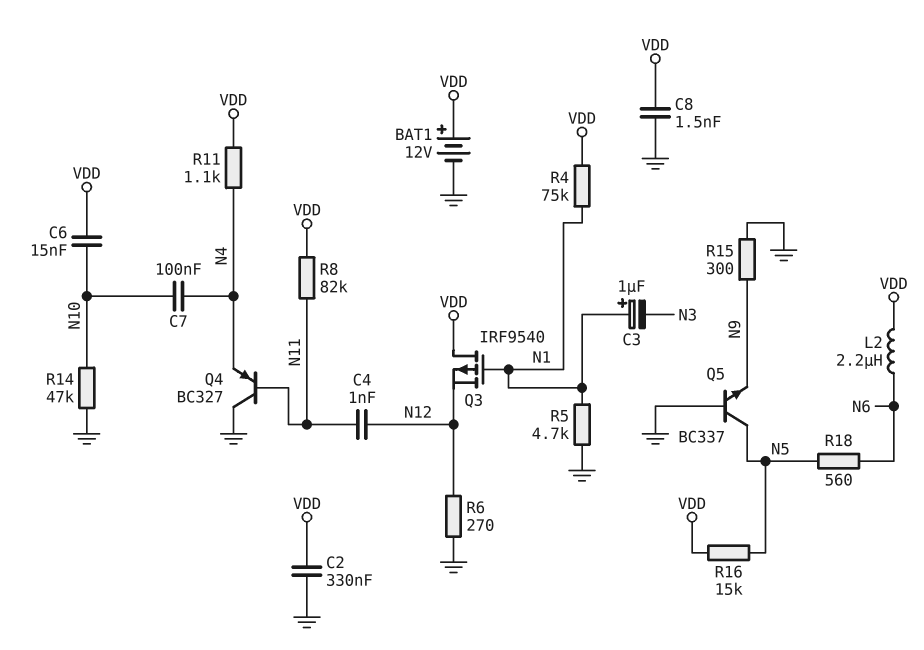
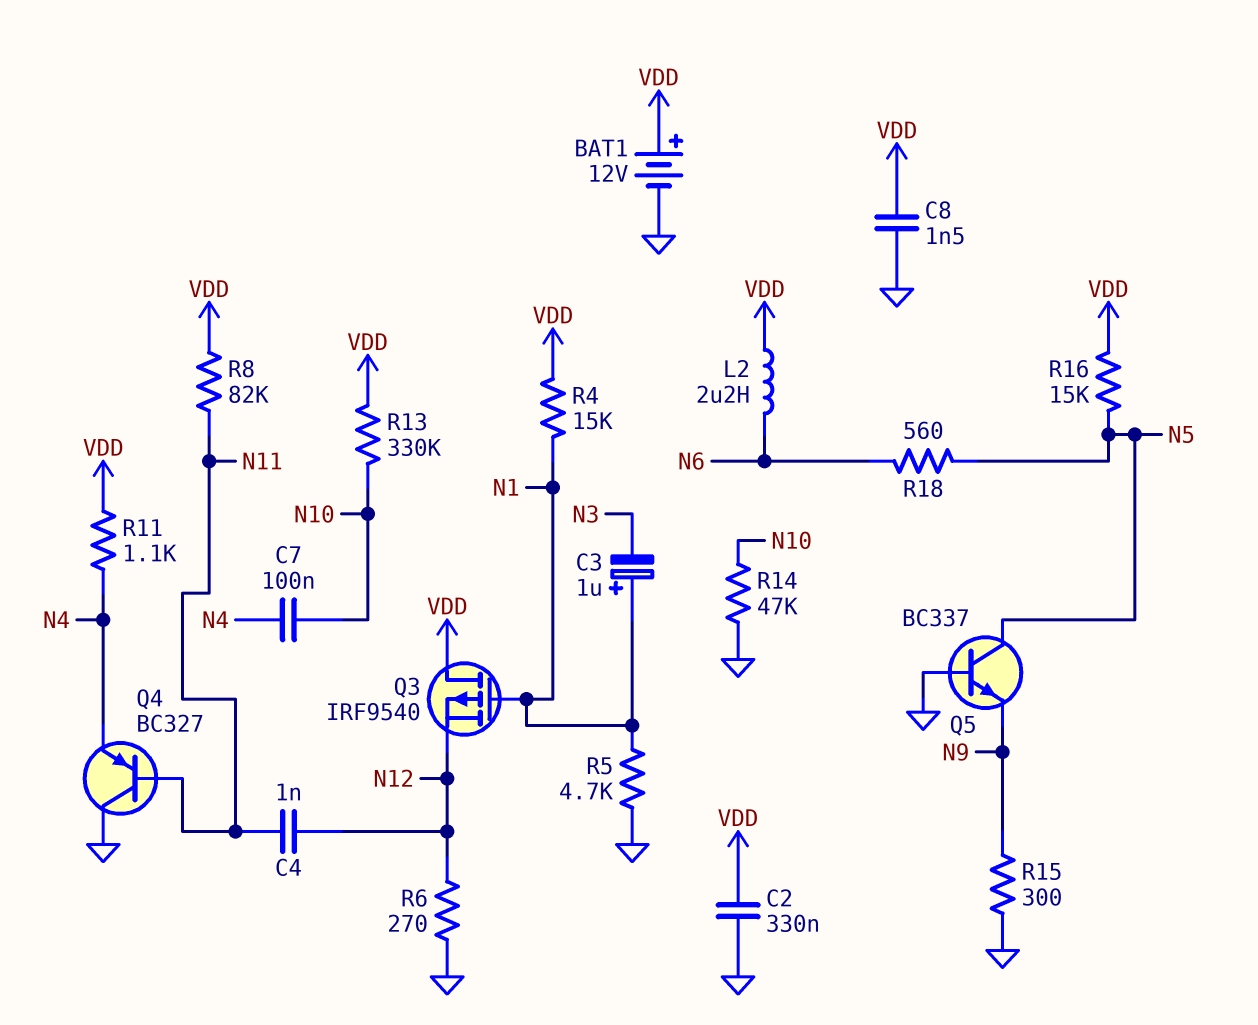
C6: 15nF (N10, VDD) -> none
R4: 75k (N1, VDD) -> 15k (N1, VDD)
R13: none -> 330k (N10, VDD)

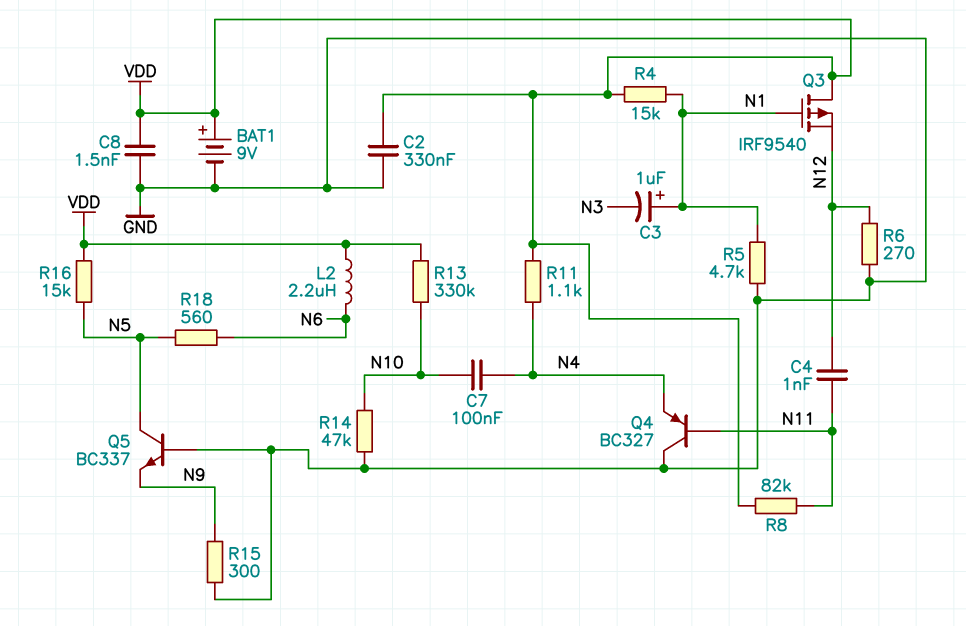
BAT1: 12V (plus VDD, minus GND) -> 9V (plus VDD, minus GND)

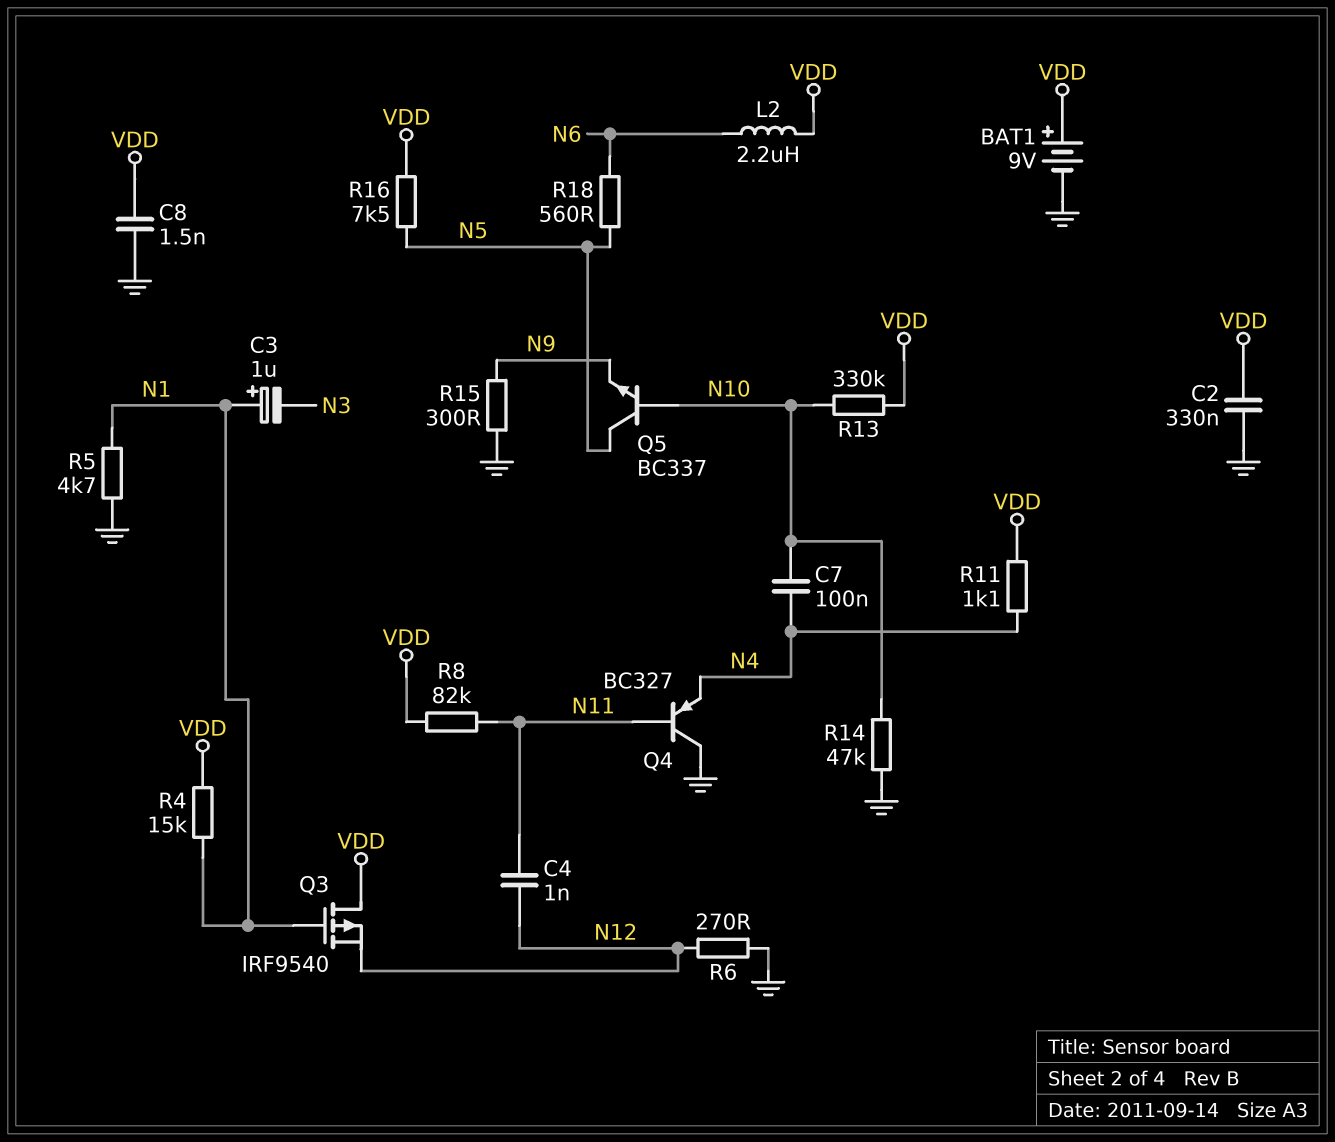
Q5: NPN BC337 (B GND, C N5, E N9) -> NPN BC337 (B N10, C N5, E N9)
R16: 15k (N5, VDD) -> 7.5k (N5, VDD)

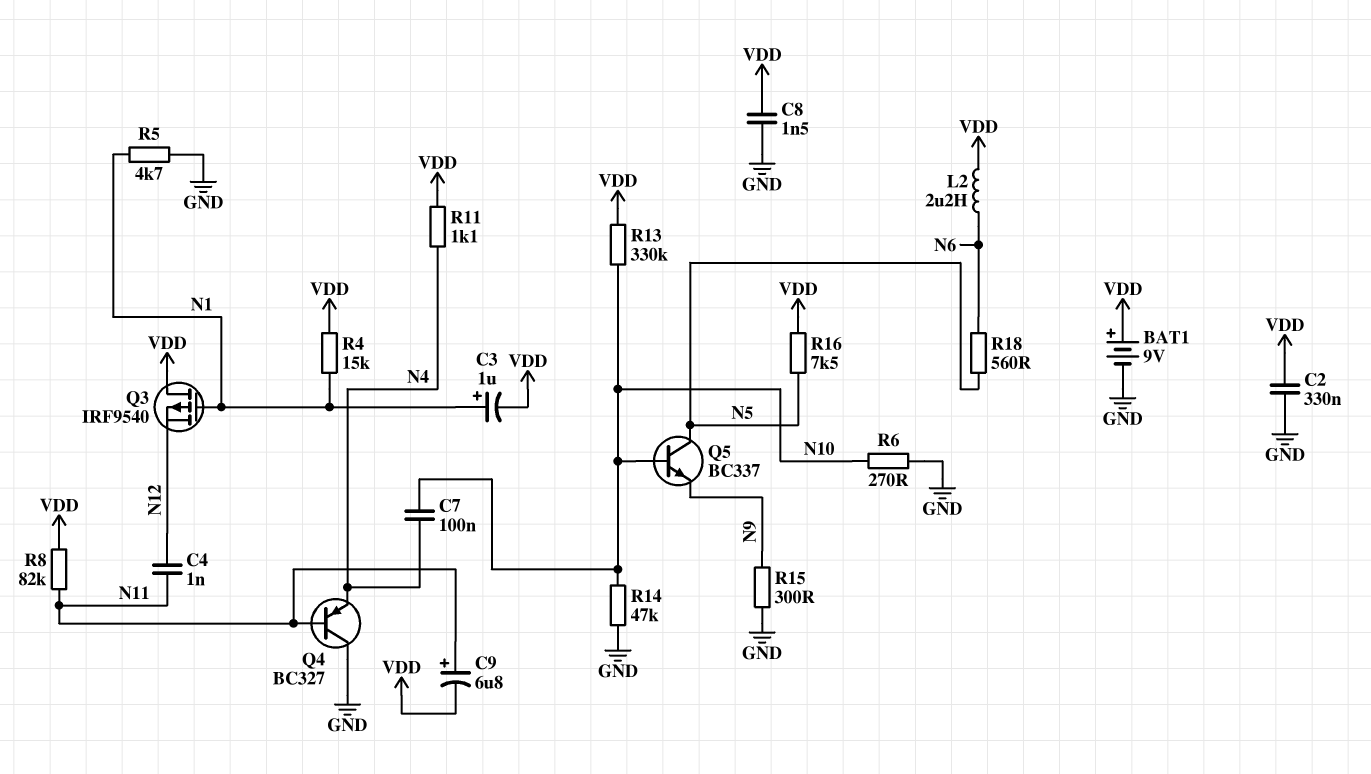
C3: 1uF (plus N1, minus N3) -> 1uF (plus N1, minus VDD)
C9: none -> 6.8uF (plus N11, minus VDD)
R6: 270 (GND, N12) -> 270 (GND, N10)

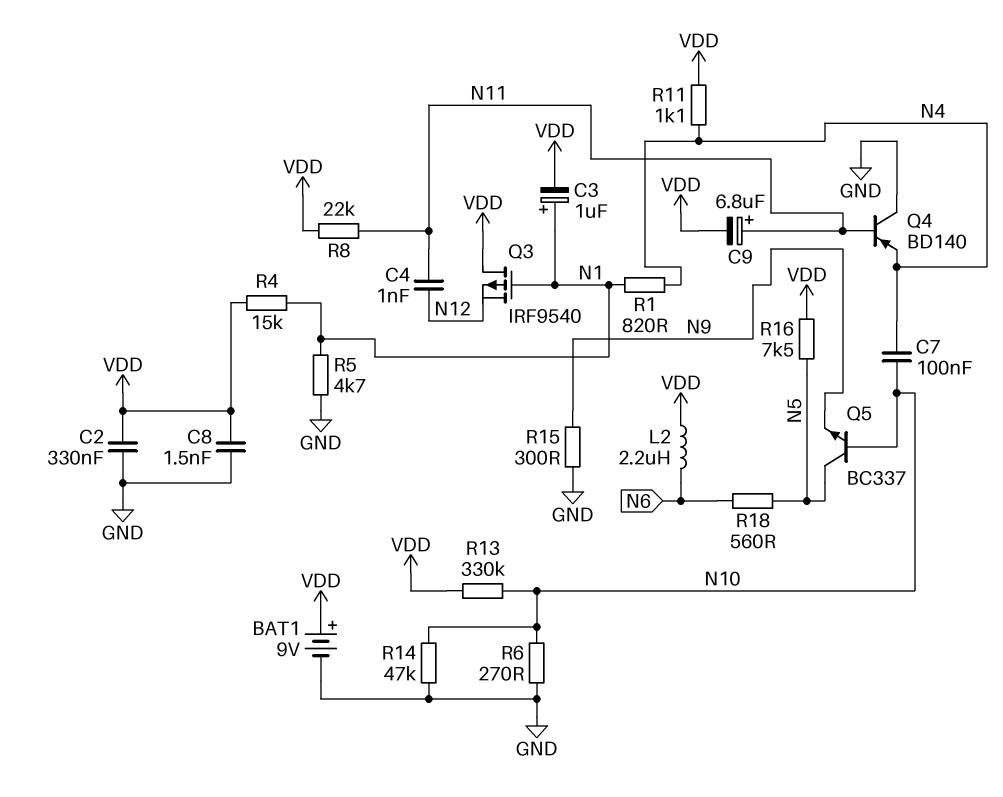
Q4: PNP BC327 (B N11, C GND, E N4) -> PNP BD140 (B N11, C GND, E N4)
R1: none -> 820 (N1, N4)
R8: 82k (N11, VDD) -> 22k (N11, VDD)

